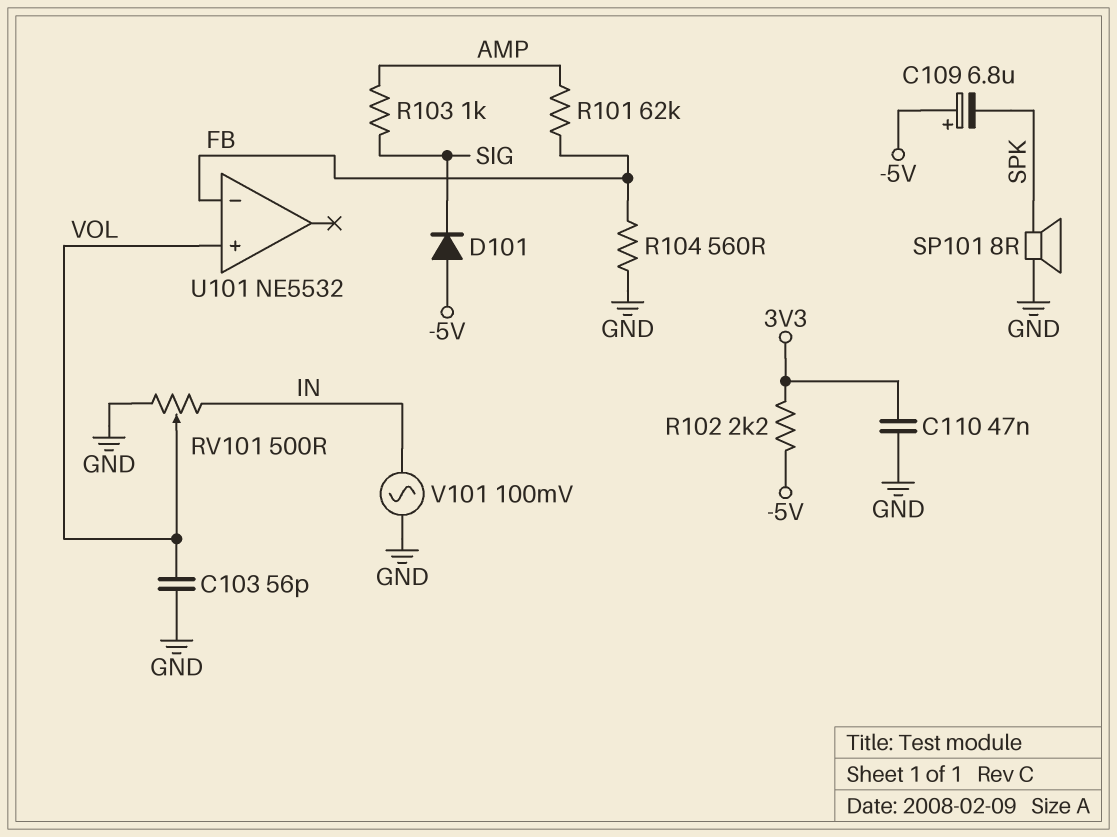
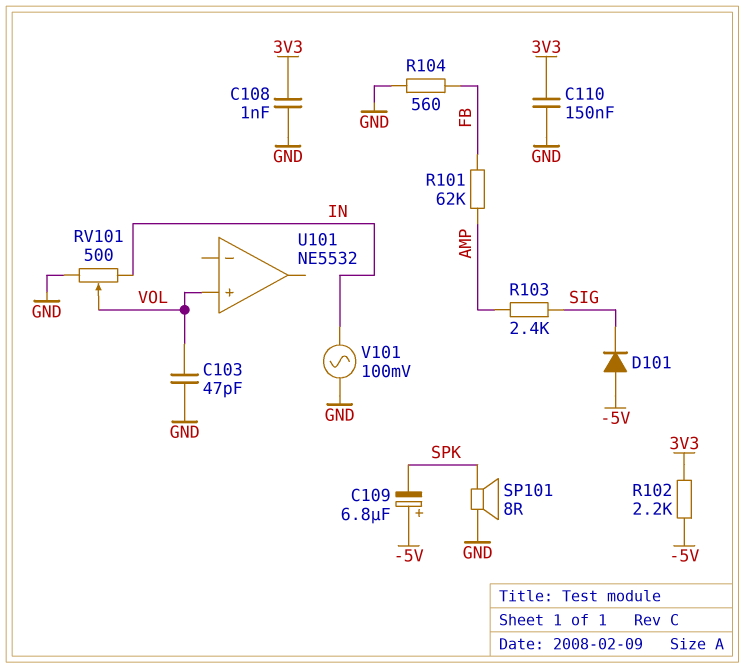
C103: 56pF (GND, VOL) -> 47pF (GND, VOL)
C108: none -> 1nF (3V3, GND)
C110: 47nF (3V3, GND) -> 150nF (3V3, GND)
R103: 1k (AMP, SIG) -> 2.4k (AMP, SIG)
U101 pin in-: FB -> none

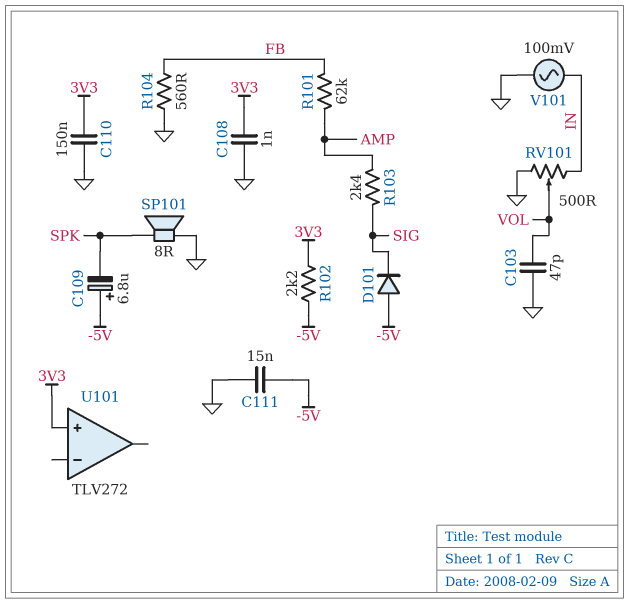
C111: none -> 15nF (-5V, GND)
U101: NE5532 -> TLV272
U101 pin in+: VOL -> 3V3

